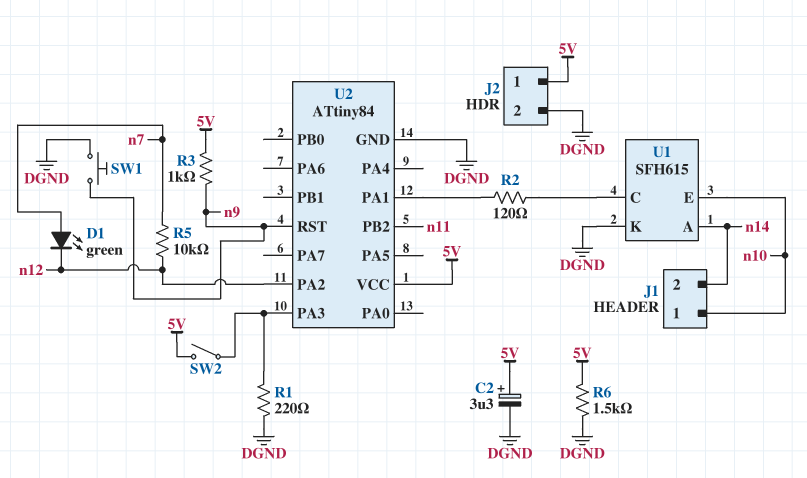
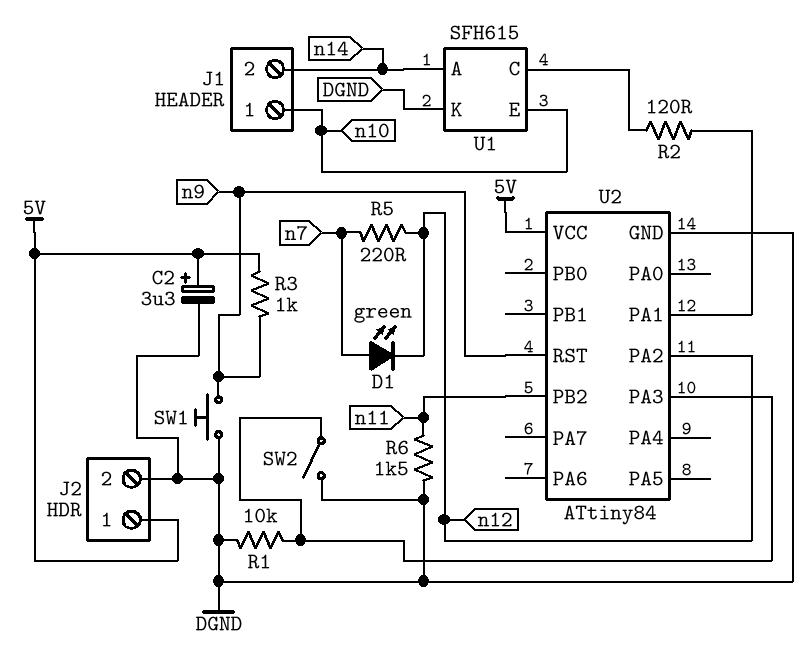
R1: 220 (DGND, U2/PA3) -> 10k (DGND, U2/PA3)
R5: 10k (n7, n12) -> 220 (n7, n12)
R6: 1.5k (5V, DGND) -> 1.5k (DGND, n11)
SW2: switch (5V, U2/PA3) -> switch (DGND, U2/PA3)

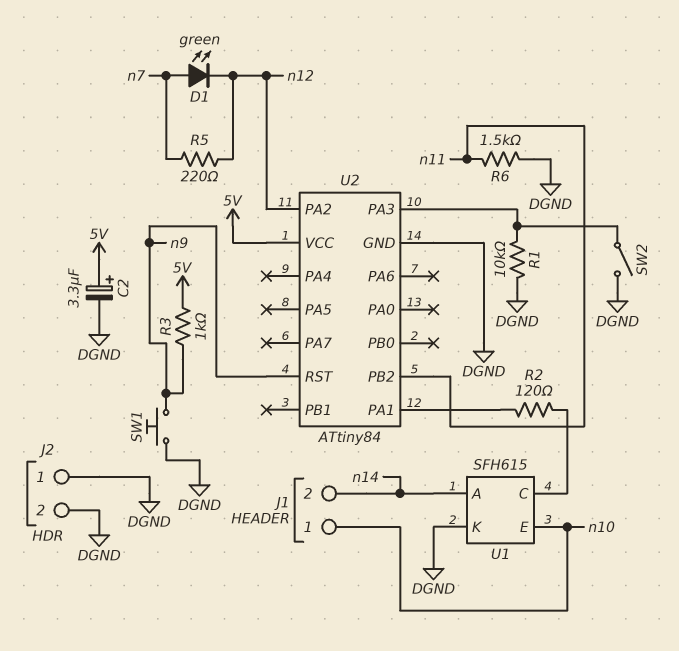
J2 pin 1: 5V -> DGND

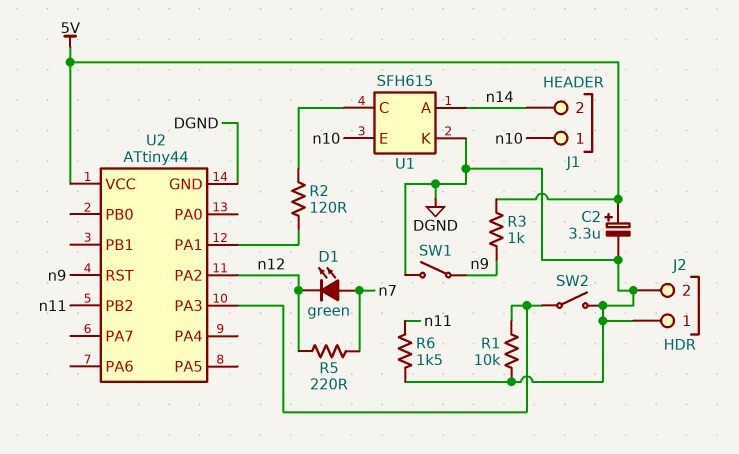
SW1: button (DGND, n9) -> switch (DGND, n9)
U2: ATtiny84 -> ATtiny44

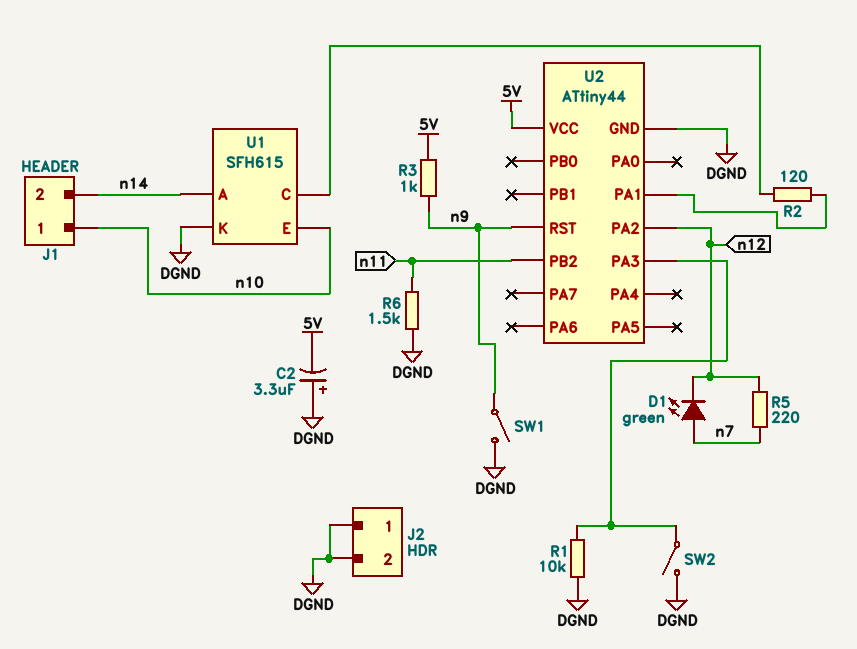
C2: 3.3uF (plus 5V, minus DGND) -> 3.3uF (plus DGND, minus 5V)

